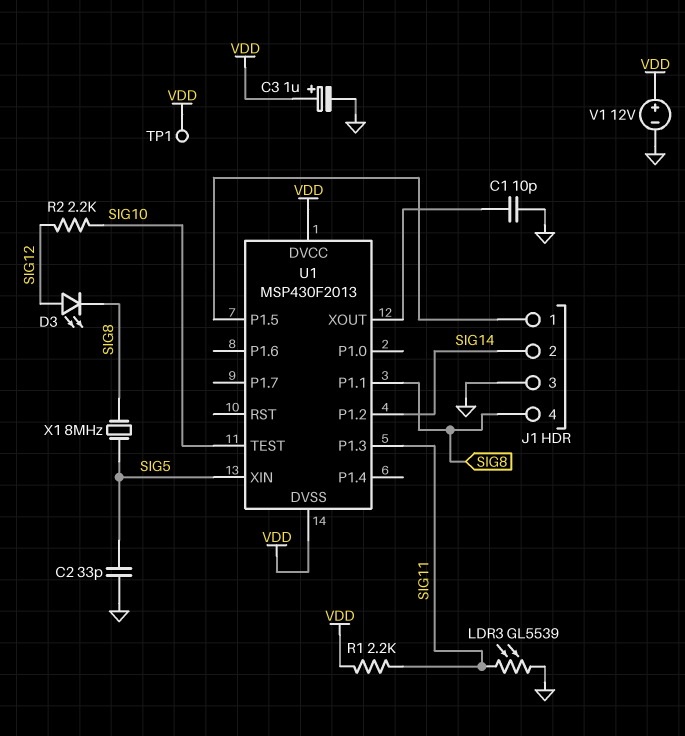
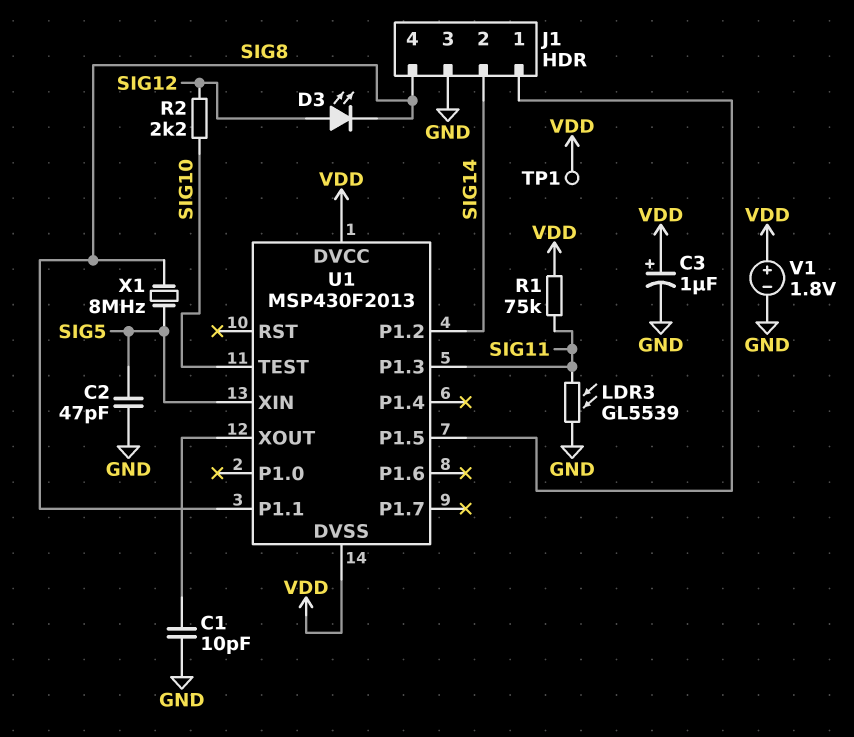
C2: 33pF (GND, SIG5) -> 47pF (GND, SIG5)
R1: 2.2k (SIG11, VDD) -> 75k (SIG11, VDD)
V1: 12V (plus VDD, minus GND) -> 1.8V (plus VDD, minus GND)

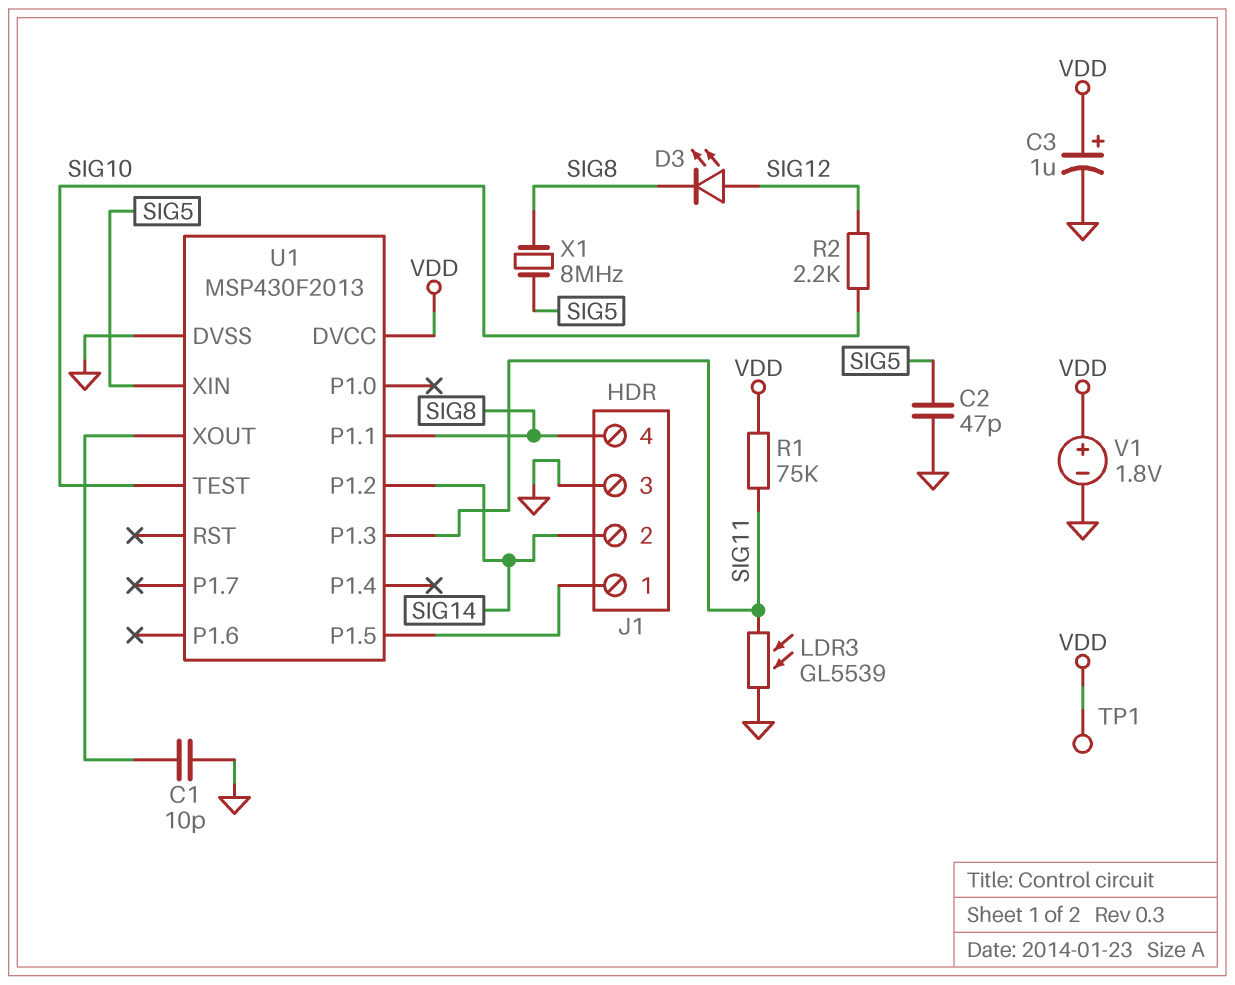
U1 pin DVSS: VDD -> GND

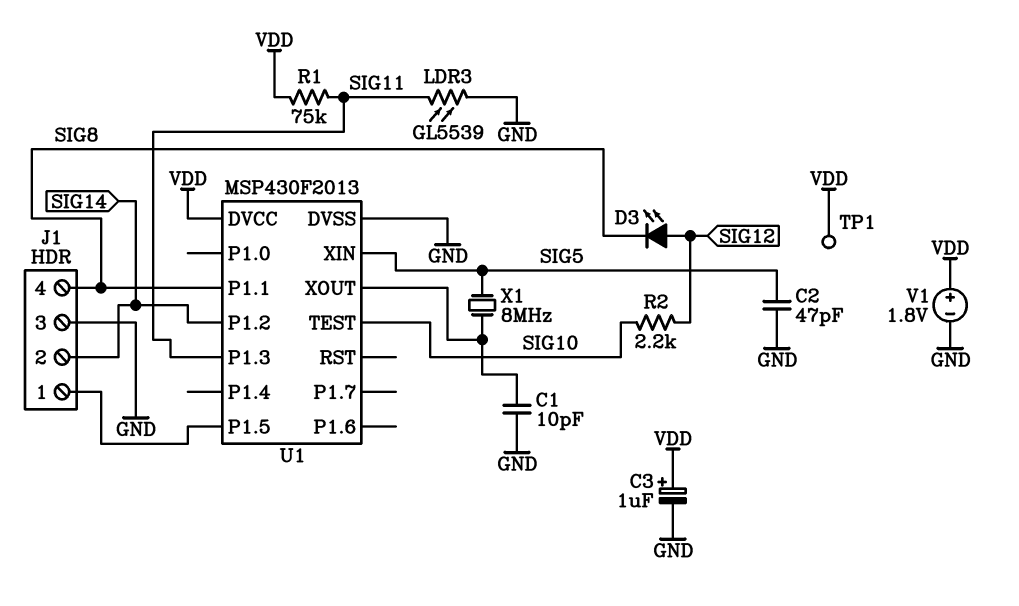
X1: 8MHz (SIG5, SIG8) -> 8MHz (SIG5, U1/XOUT)

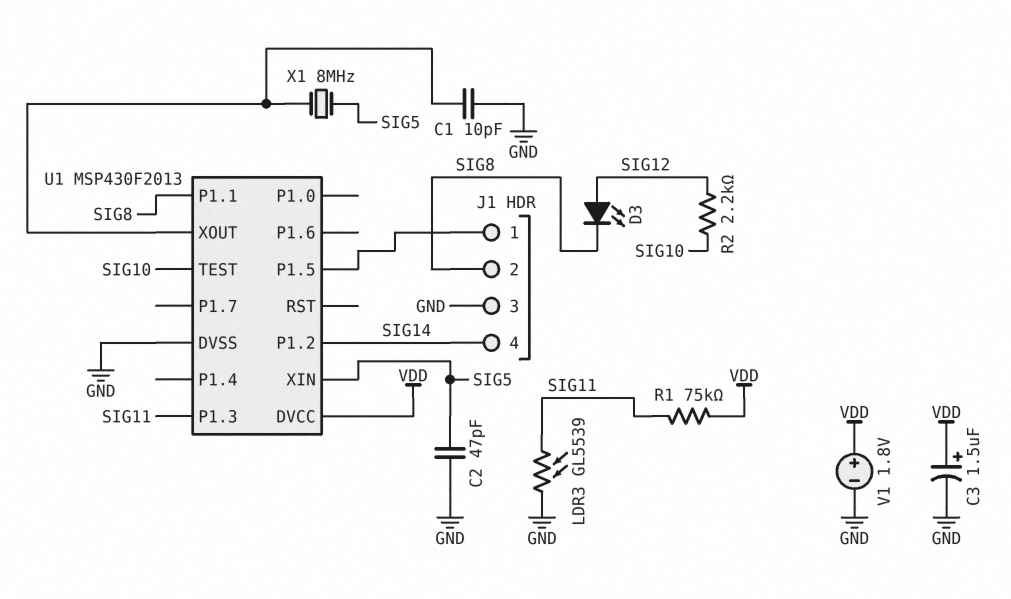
C3: 1uF (plus VDD, minus GND) -> 1.5uF (plus VDD, minus GND)
J1 pin 2: SIG14 -> SIG8
J1 pin 4: SIG8 -> SIG14
TP1: test point (VDD) -> none

